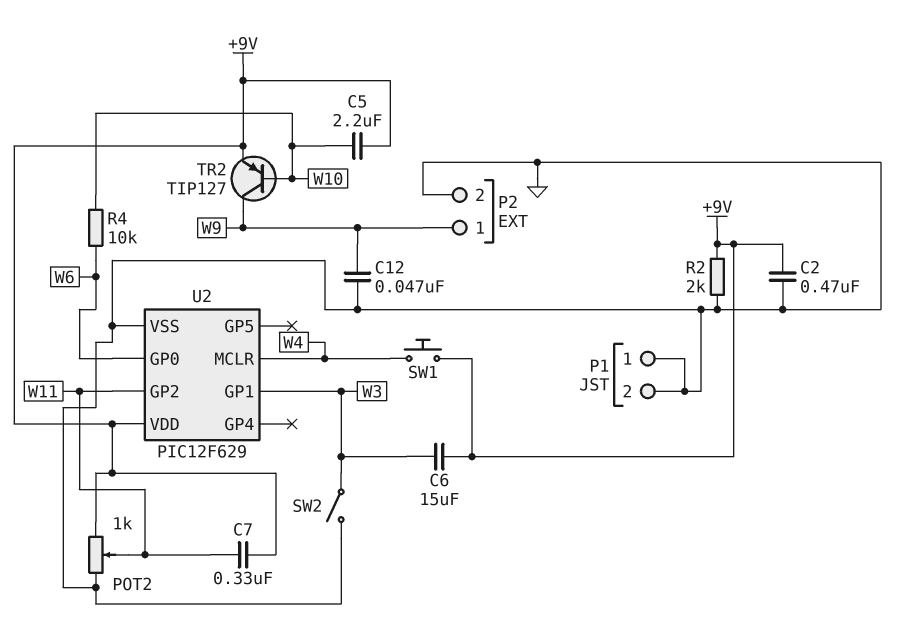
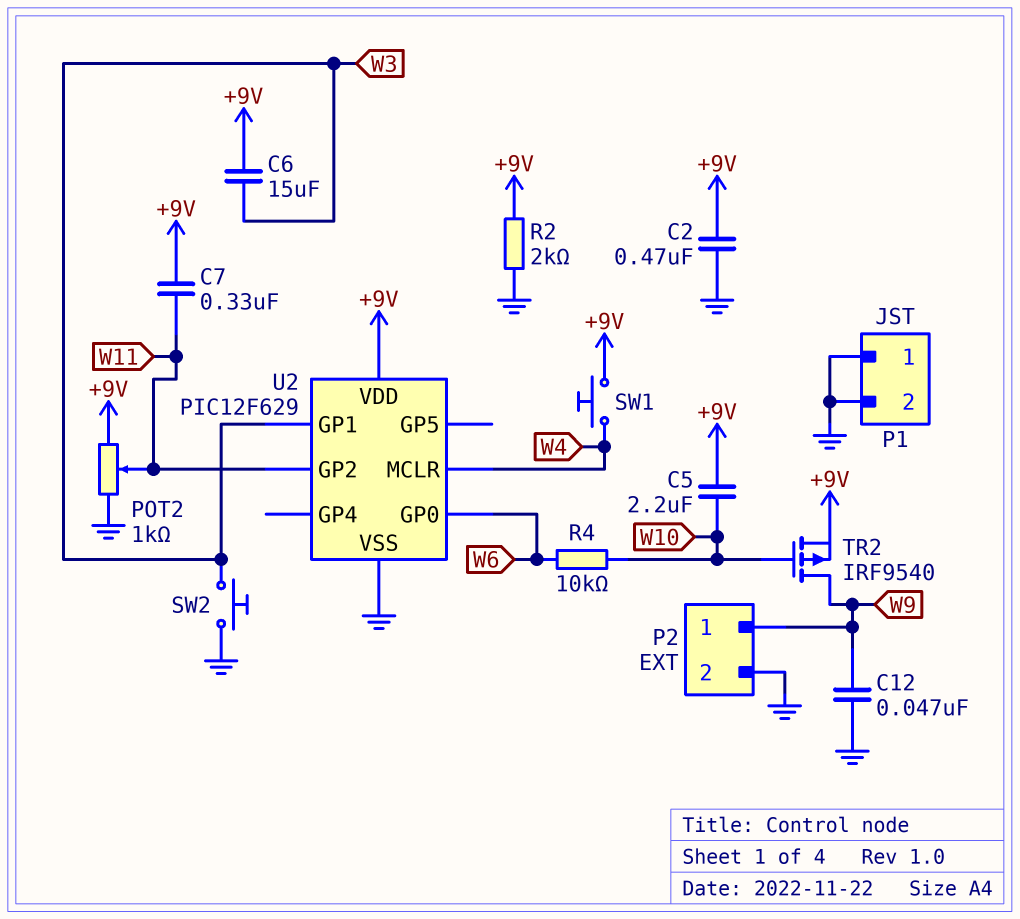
SW2: switch (GND, W3) -> button (GND, W3)
TR2: PNP TIP127 (B W10, C W9, E +9V) -> PMOS IRF9540 (G W10, D W9, S +9V)

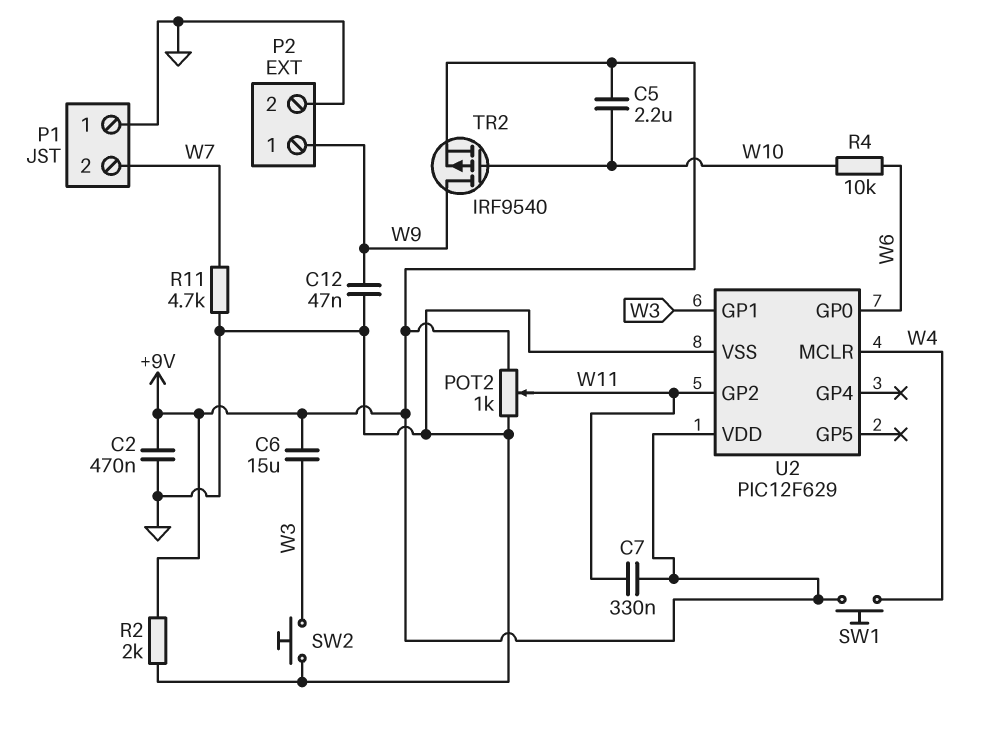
P1 pin 2: GND -> W7
R11: none -> 4.7k (GND, W7)

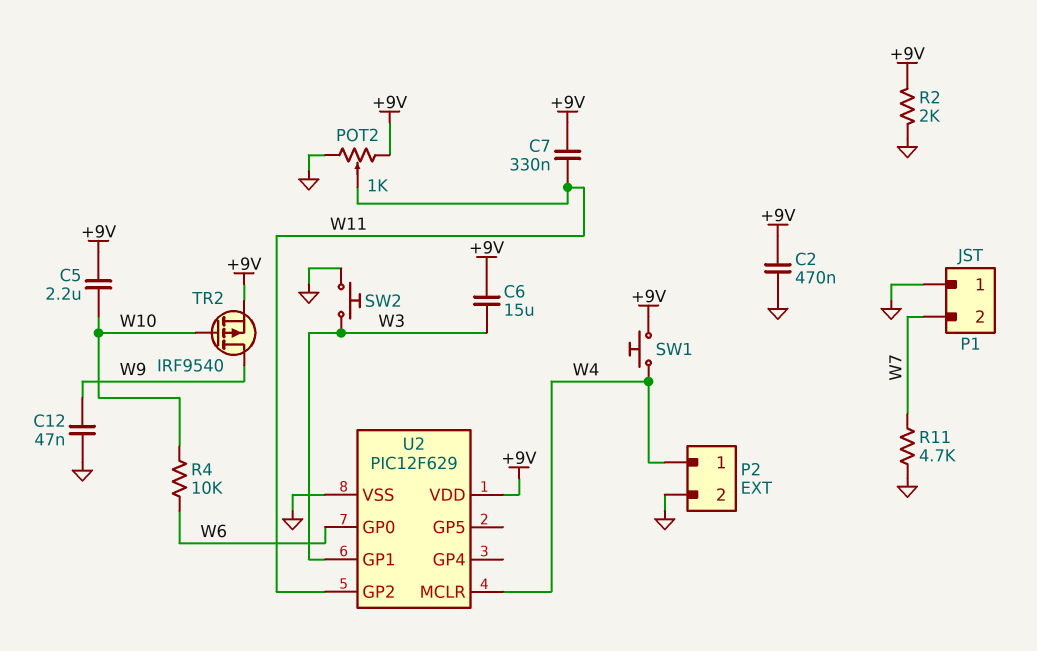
P2 pin 1: W9 -> W4

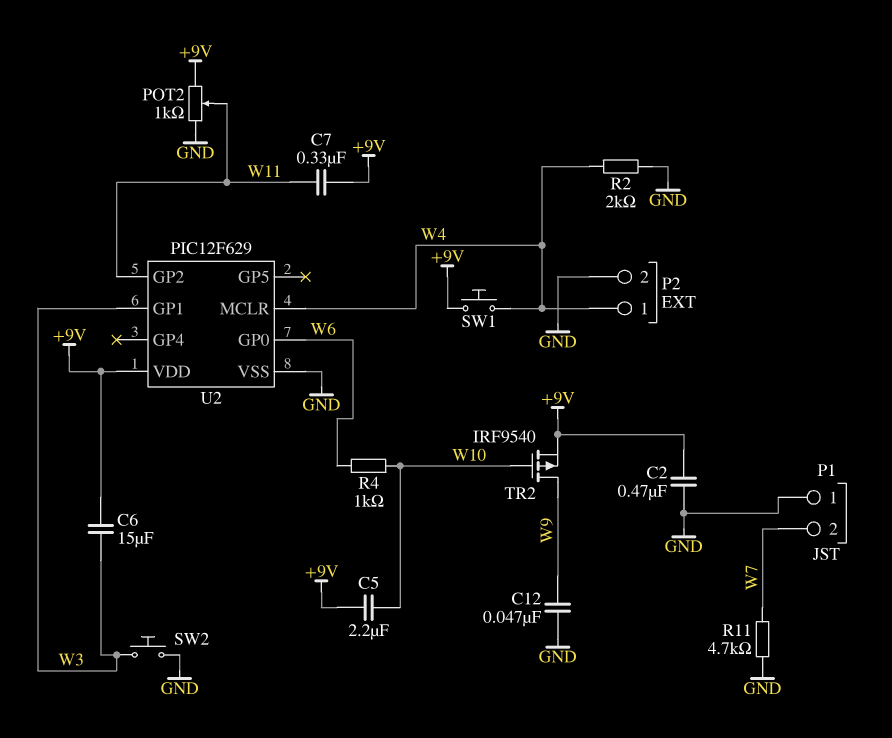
R2: 2k (+9V, GND) -> 2k (GND, W4)
R4: 10k (W6, W10) -> 1k (W6, W10)

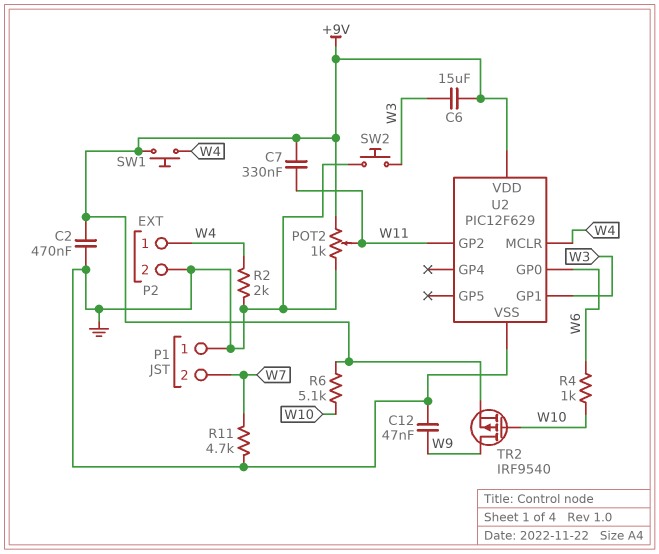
C5: 2.2uF (+9V, W10) -> none
R6: none -> 5.1k (+9V, W10)

